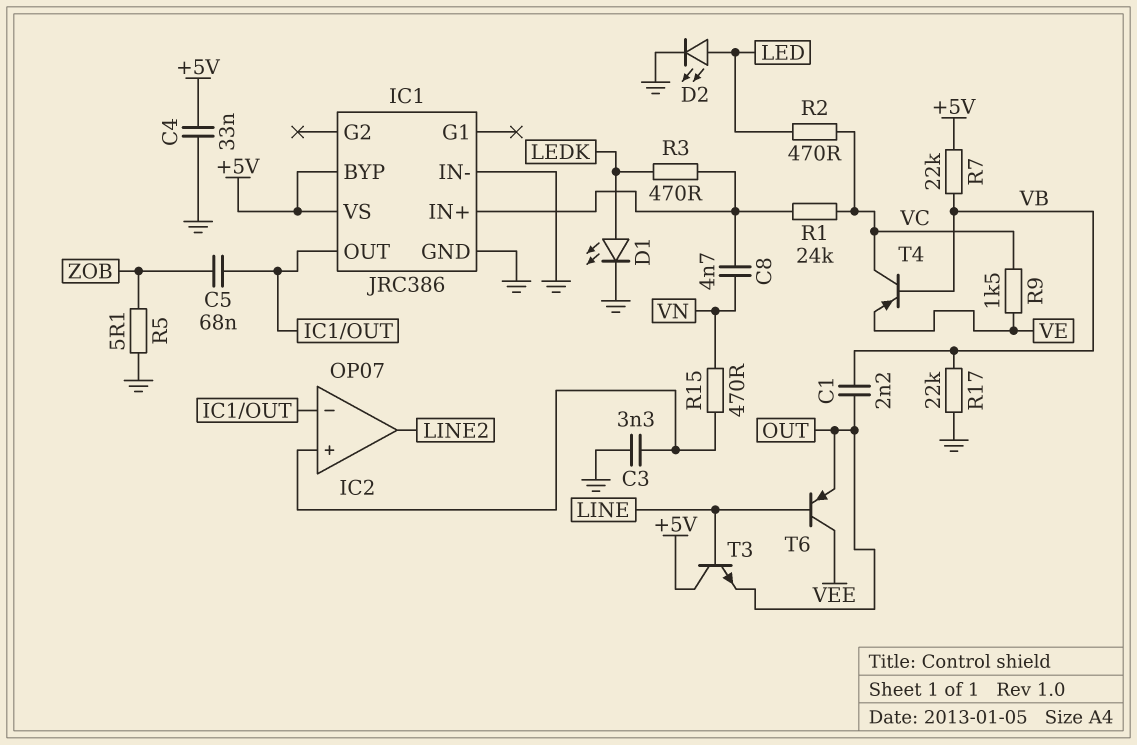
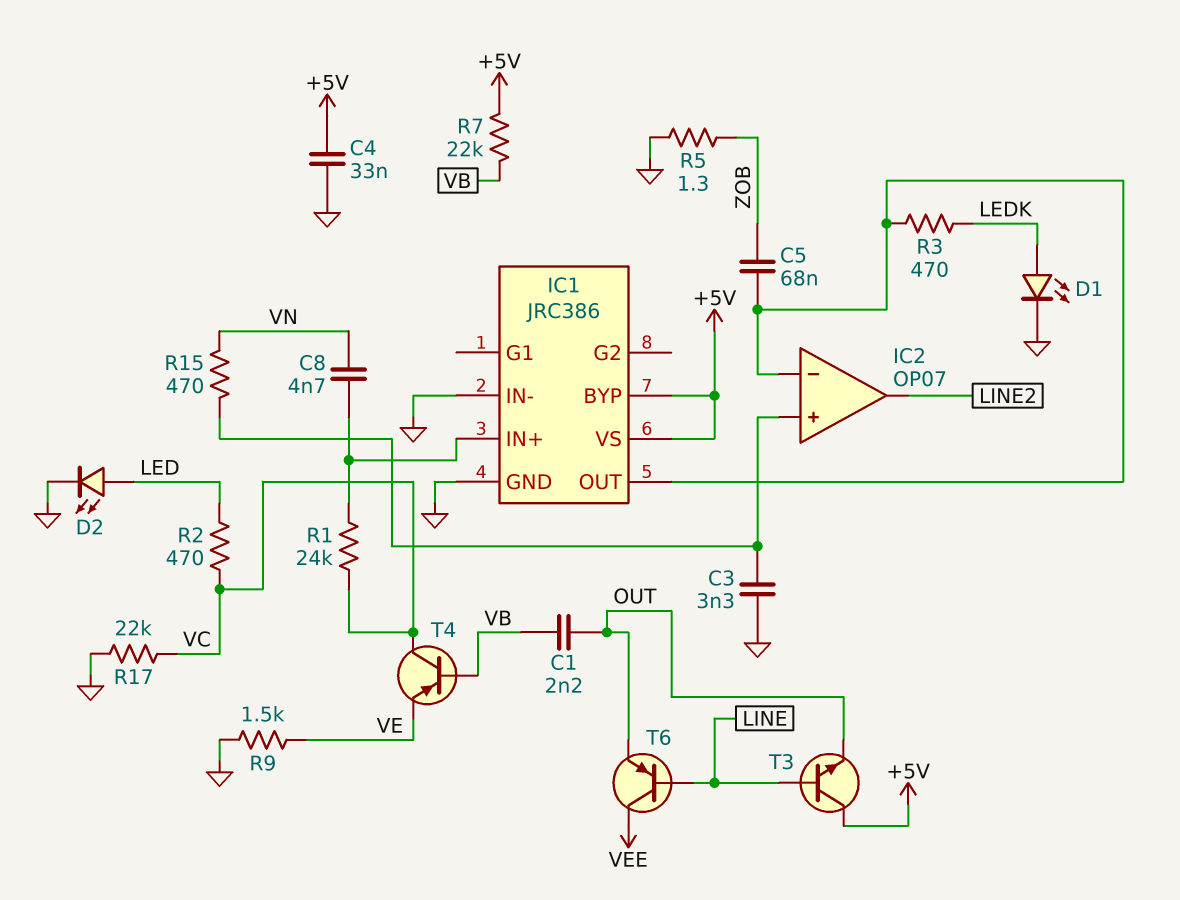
R3: 470 (IC1/IN+, LEDK) -> 470 (IC1/OUT, LEDK)
R5: 5.1 (GND, ZOB) -> 1.3 (GND, ZOB)
R9: 1.5k (VC, VE) -> 1.5k (GND, VE)
R17: 22k (GND, VB) -> 22k (GND, VC)

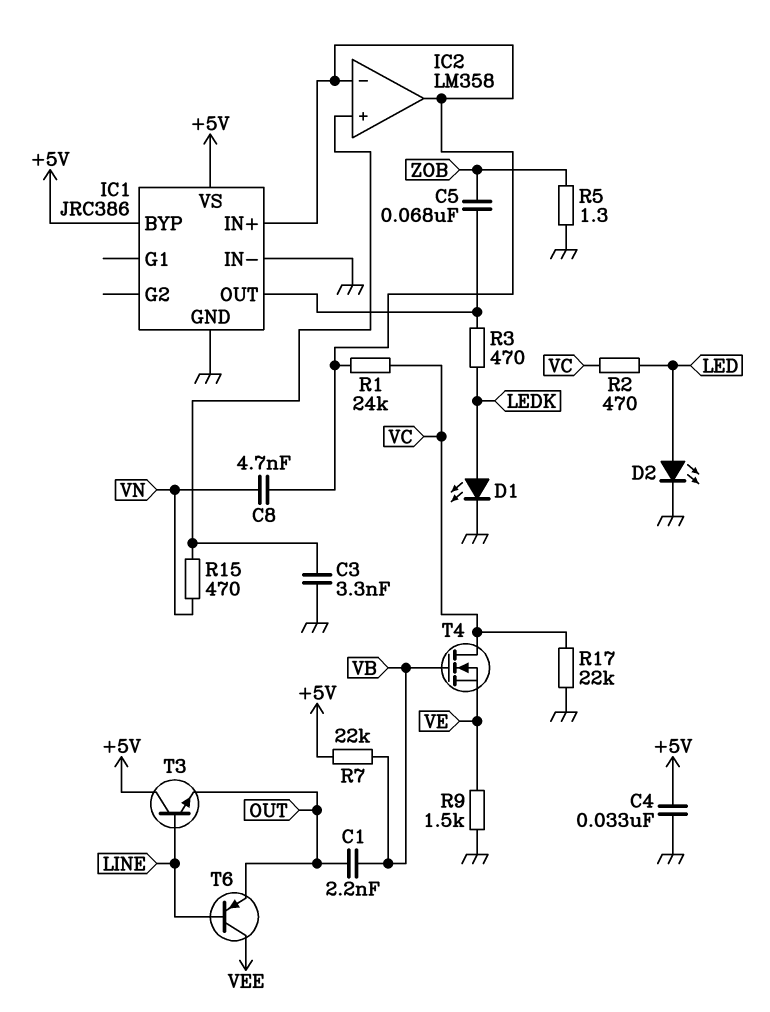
IC2: OP07 -> LM358
IC2 pin in-: IC1/OUT -> IC1/IN+
IC2 pin out: LINE2 -> IC1/IN+
T4: PNP (B VB, C VC, E VE) -> NMOS (G VB, D VC, S VE)

